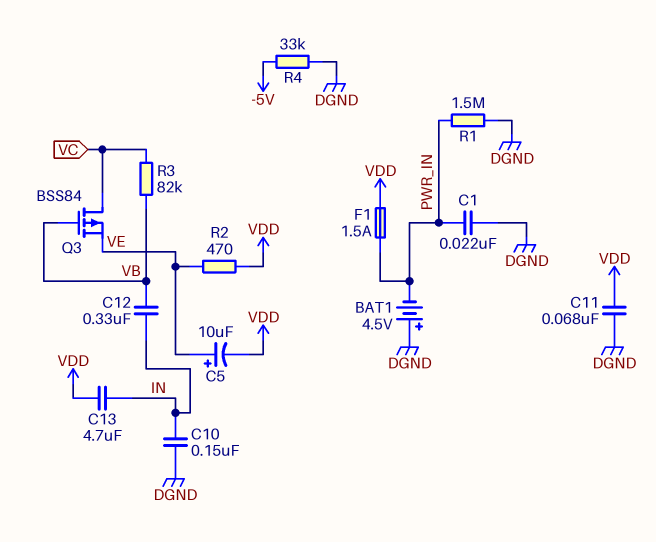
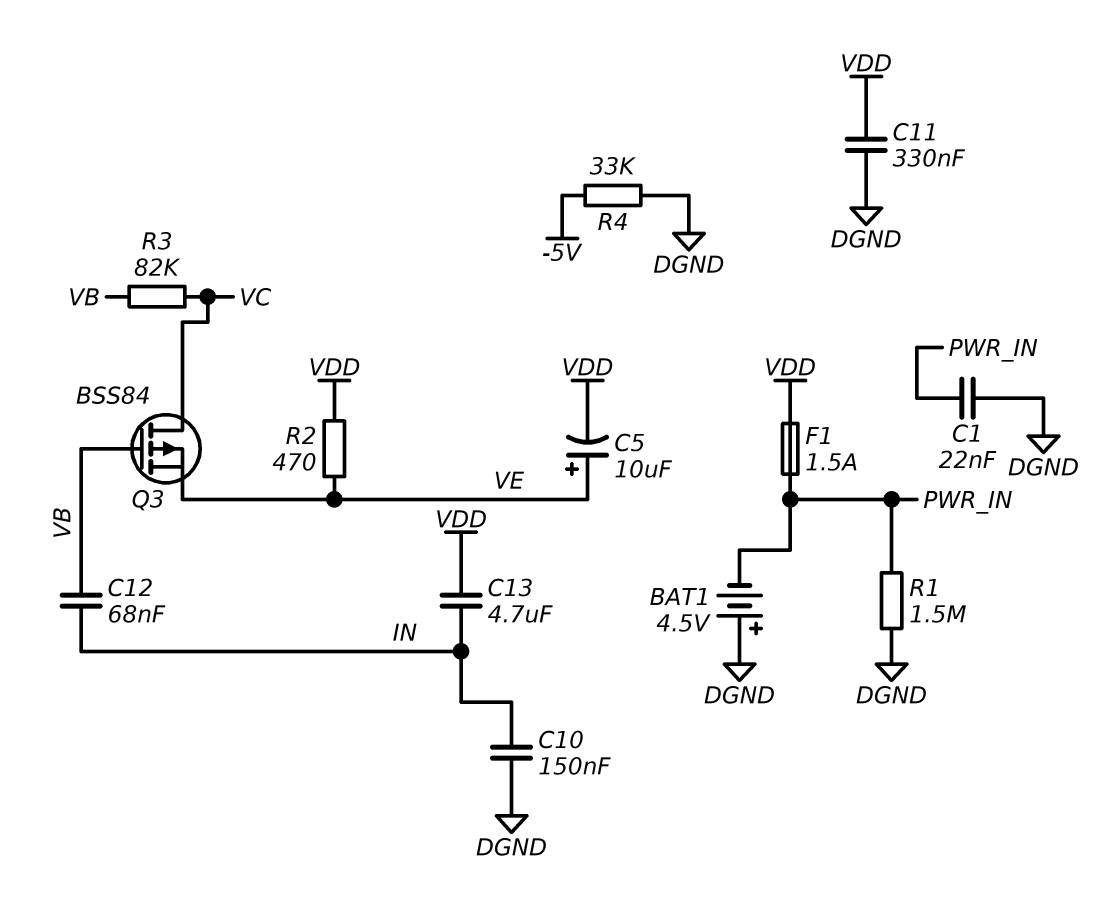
C11: 68nF (DGND, VDD) -> 330nF (DGND, VDD)
C12: 330nF (IN, VB) -> 68nF (IN, VB)

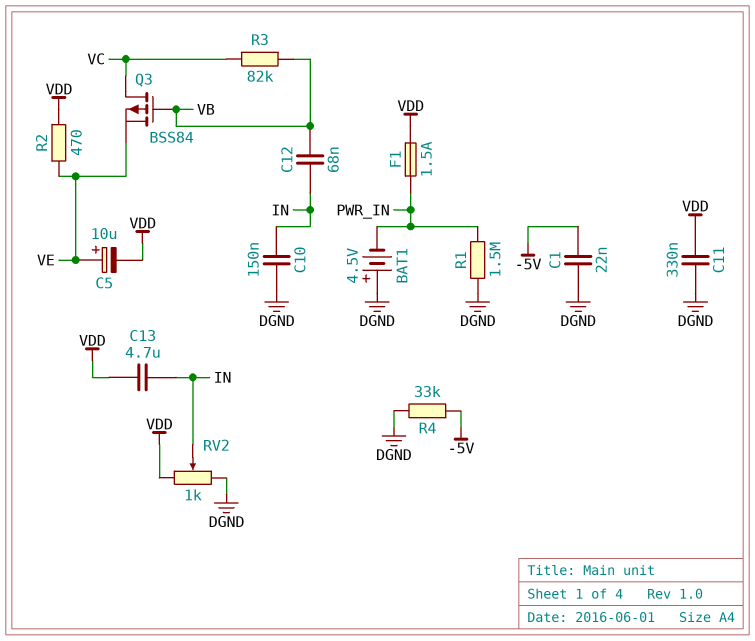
C1: 22nF (DGND, PWR_IN) -> 22nF (-5V, DGND)
RV2: none -> 1k (DGND, VDD, wiper IN)

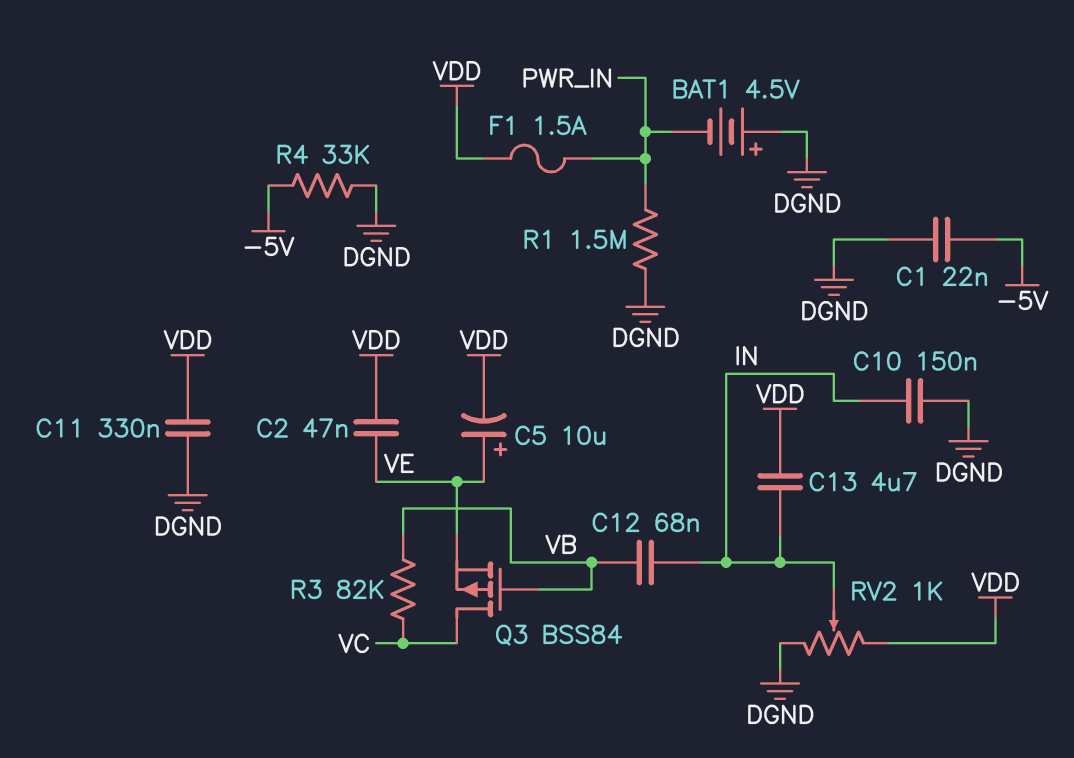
C2: none -> 47nF (VDD, VE)
R2: 470 (VDD, VE) -> none

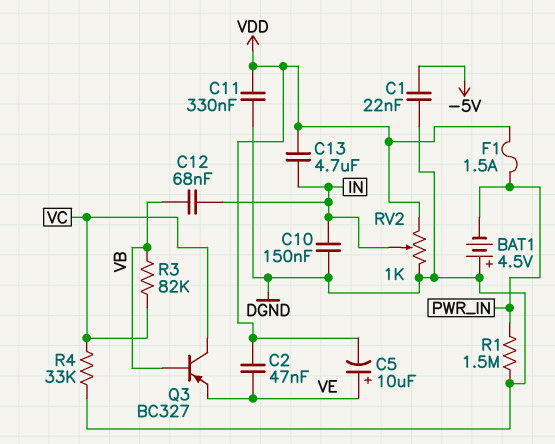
Q3: PMOS BSS84 (G VB, D VC, S VE) -> PNP BC327 (B VB, C VC, E VE)
R4: 33k (-5V, DGND) -> 33k (DGND, VC)

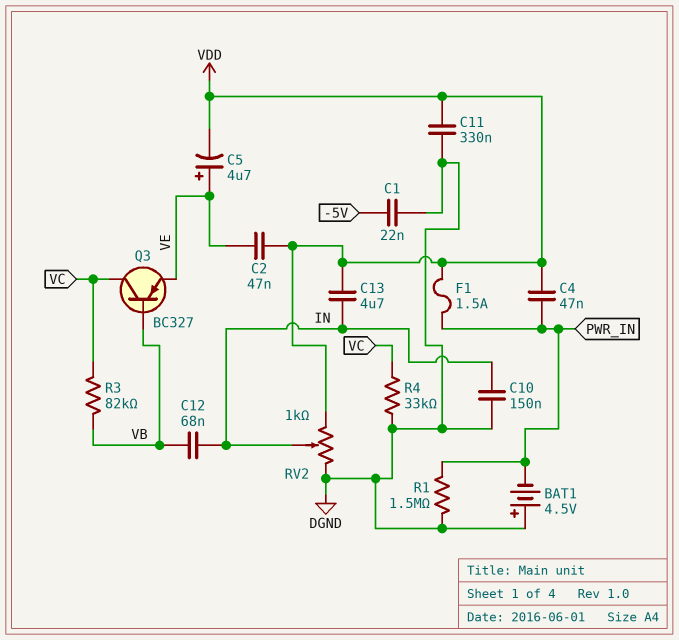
C4: none -> 47nF (PWR_IN, VDD)
C5: 10uF (plus VE, minus VDD) -> 4.7uF (plus VE, minus VDD)

